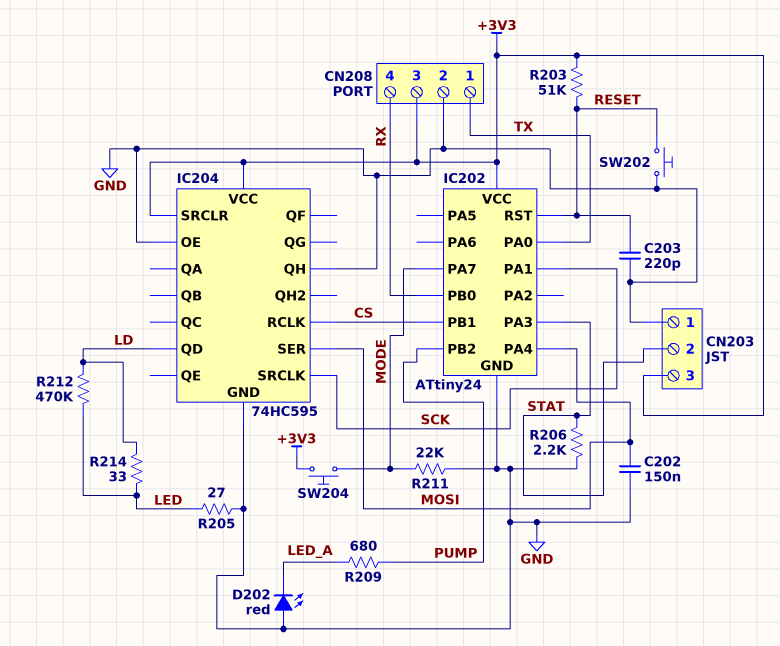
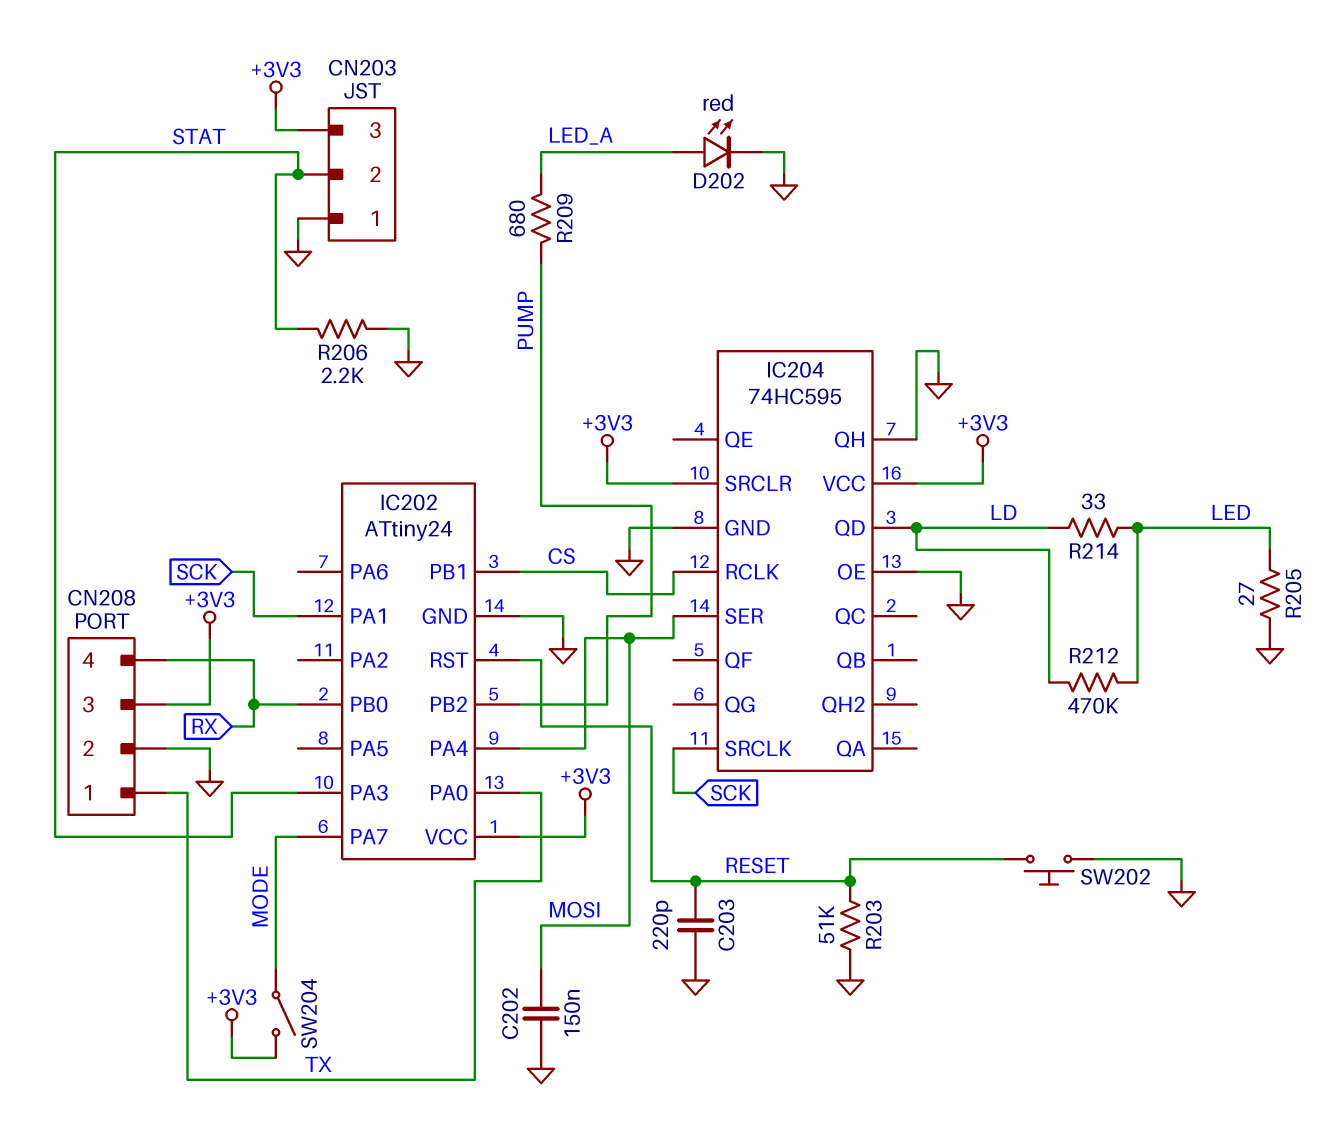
D202: LED red (A GND, K LED_A) -> LED red (A LED_A, K GND)
R203: 51k (+3V3, RESET) -> 51k (GND, RESET)
R211: 22k (GND, MODE) -> none
SW204: button (+3V3, MODE) -> switch (+3V3, MODE)

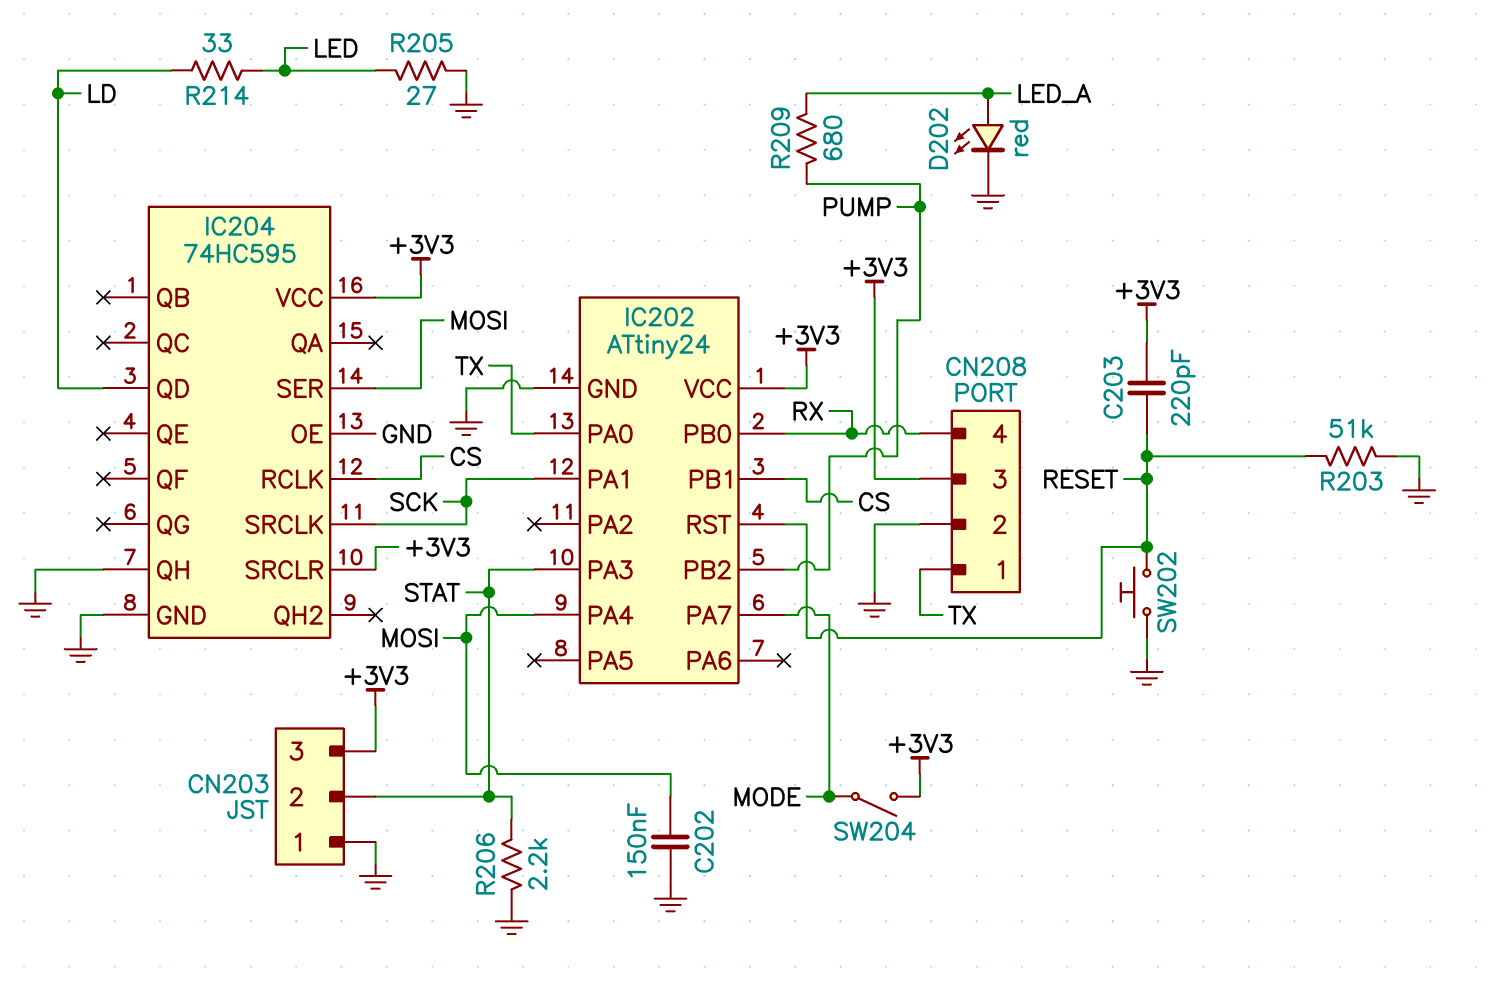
C203: 220pF (GND, RESET) -> 220pF (+3V3, RESET)
R212: 470k (LD, LED) -> none

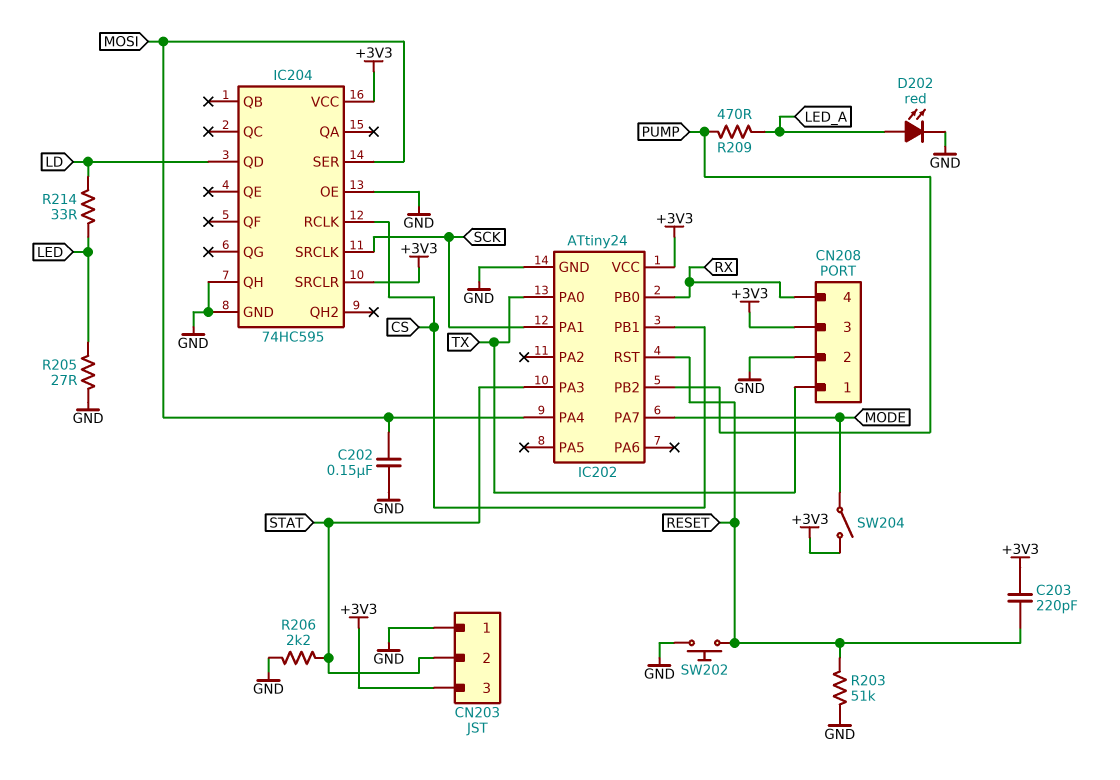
R209: 680 (LED_A, PUMP) -> 470 (LED_A, PUMP)

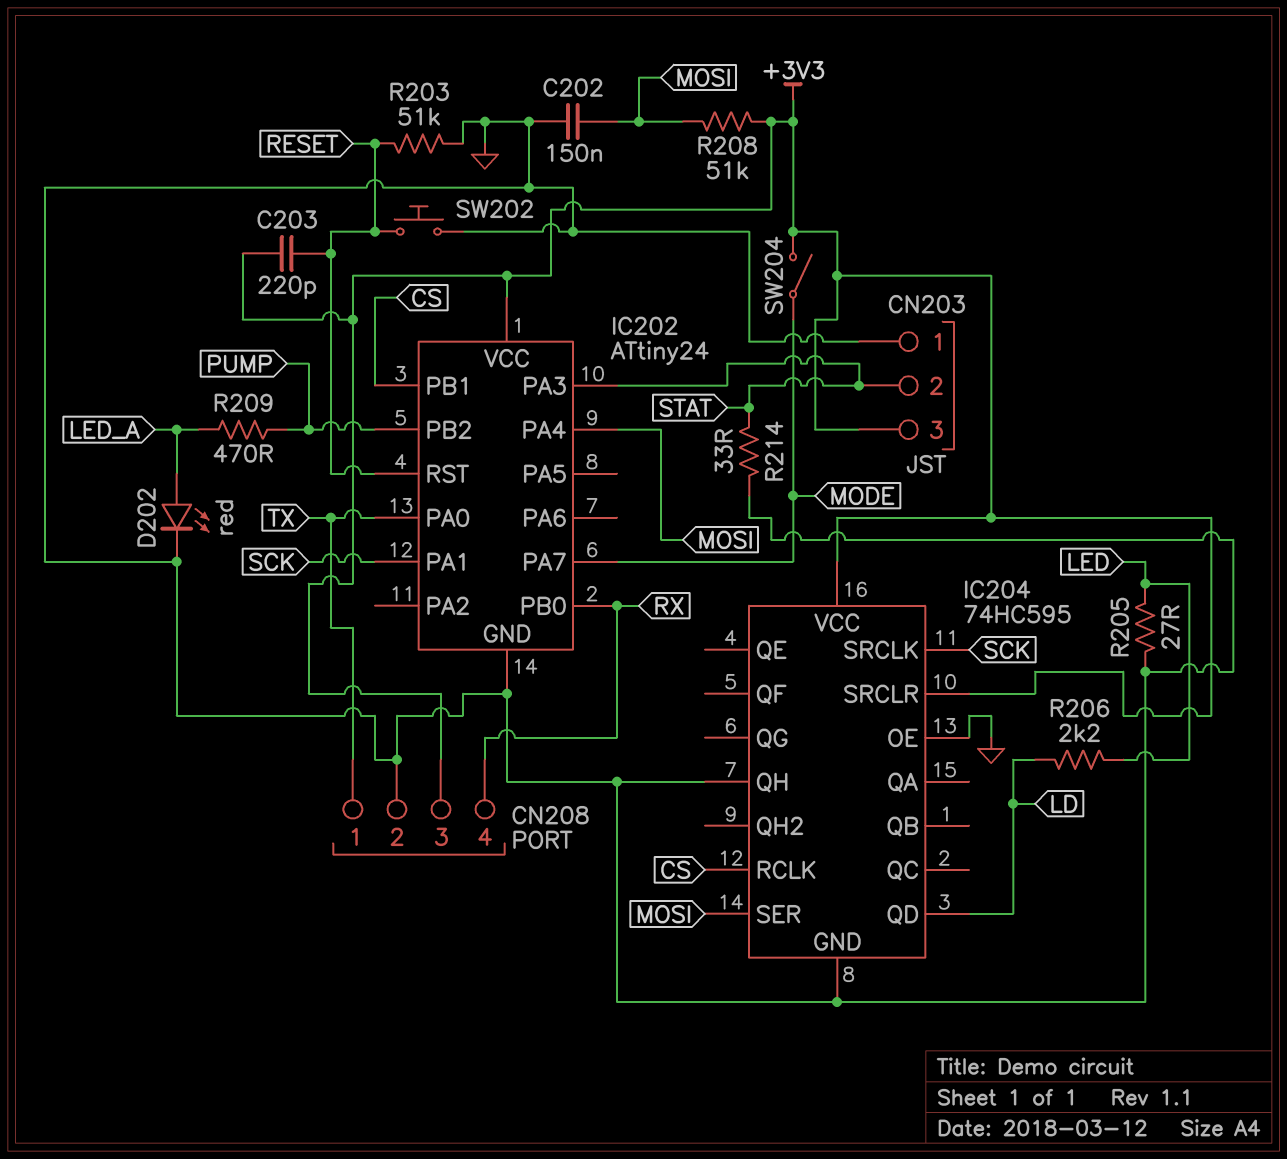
R206: 2.2k (GND, STAT) -> 2.2k (LD, LED)
R208: none -> 51k (+3V3, MOSI)
R214: 33 (LD, LED) -> 33 (GND, STAT)

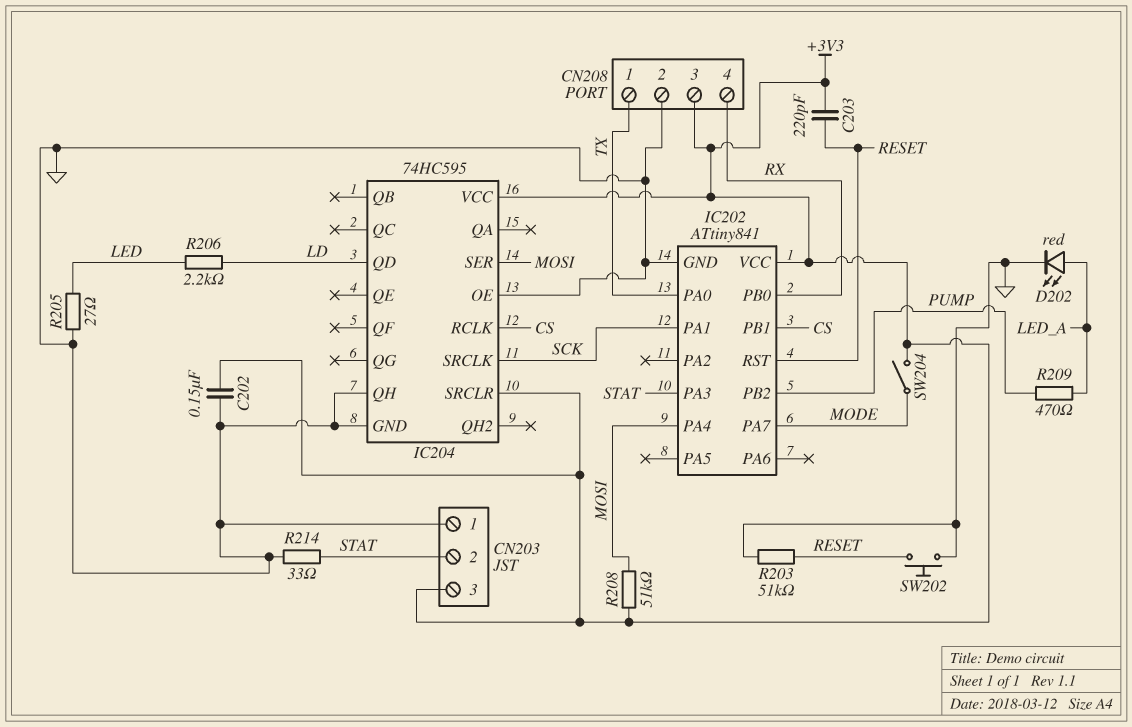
C202: 150nF (GND, MOSI) -> 150nF (+3V3, GND)
IC202: ATtiny24 -> ATtiny841

